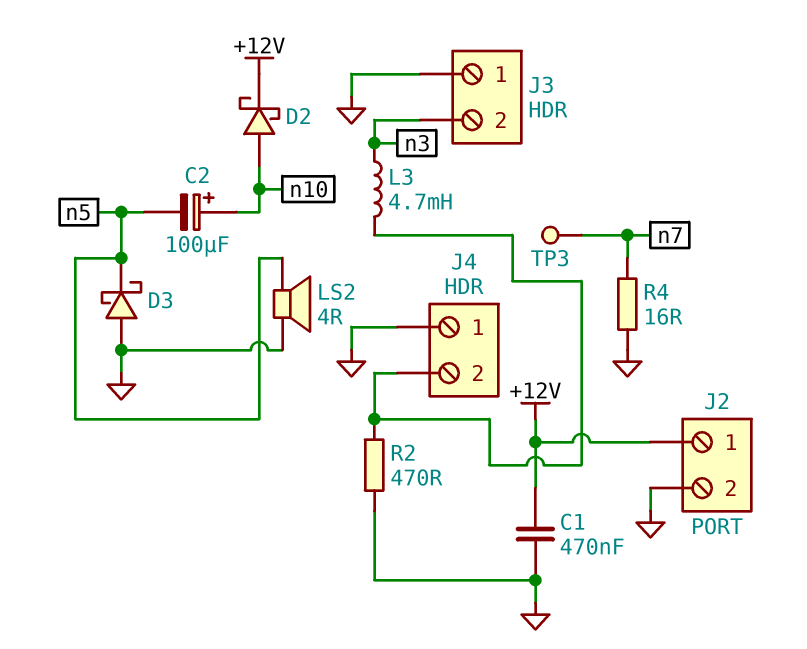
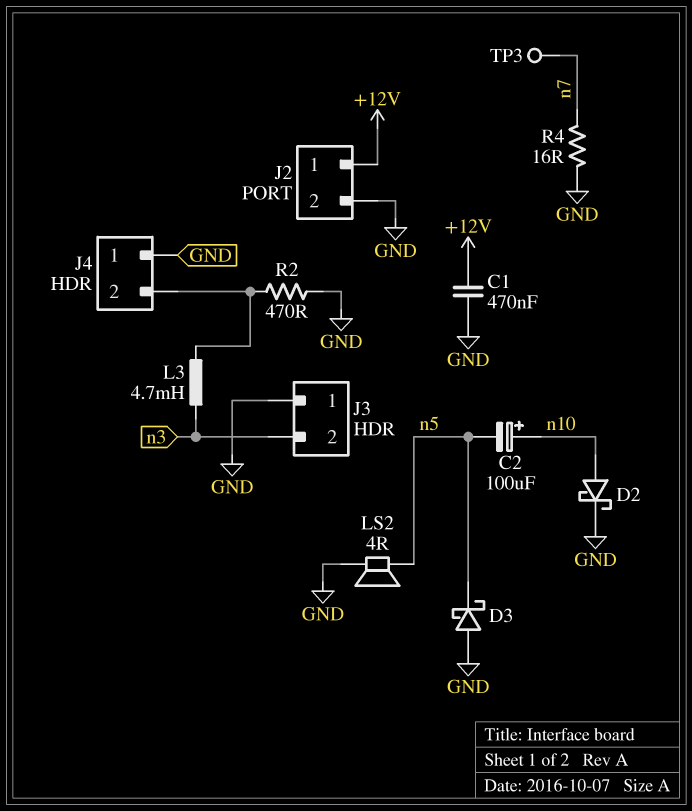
D2: schottky (A n10, K +12V) -> schottky (A n10, K GND)

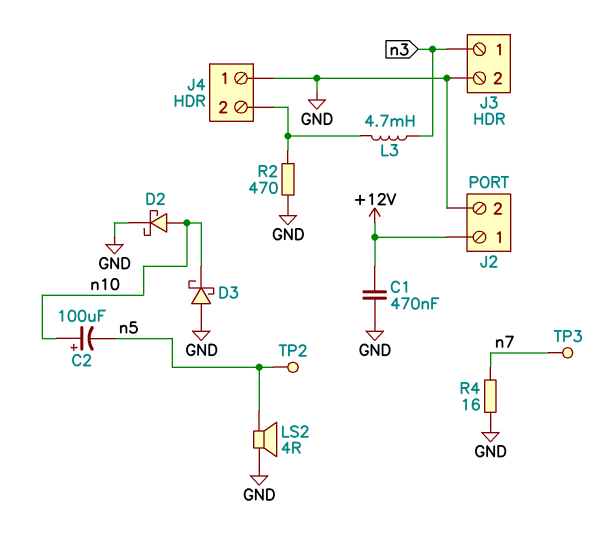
D3: schottky (A GND, K n5) -> schottky (A GND, K n10)
J3 pin 1: GND -> n3
J3 pin 2: n3 -> GND
TP2: none -> test point (n5)

